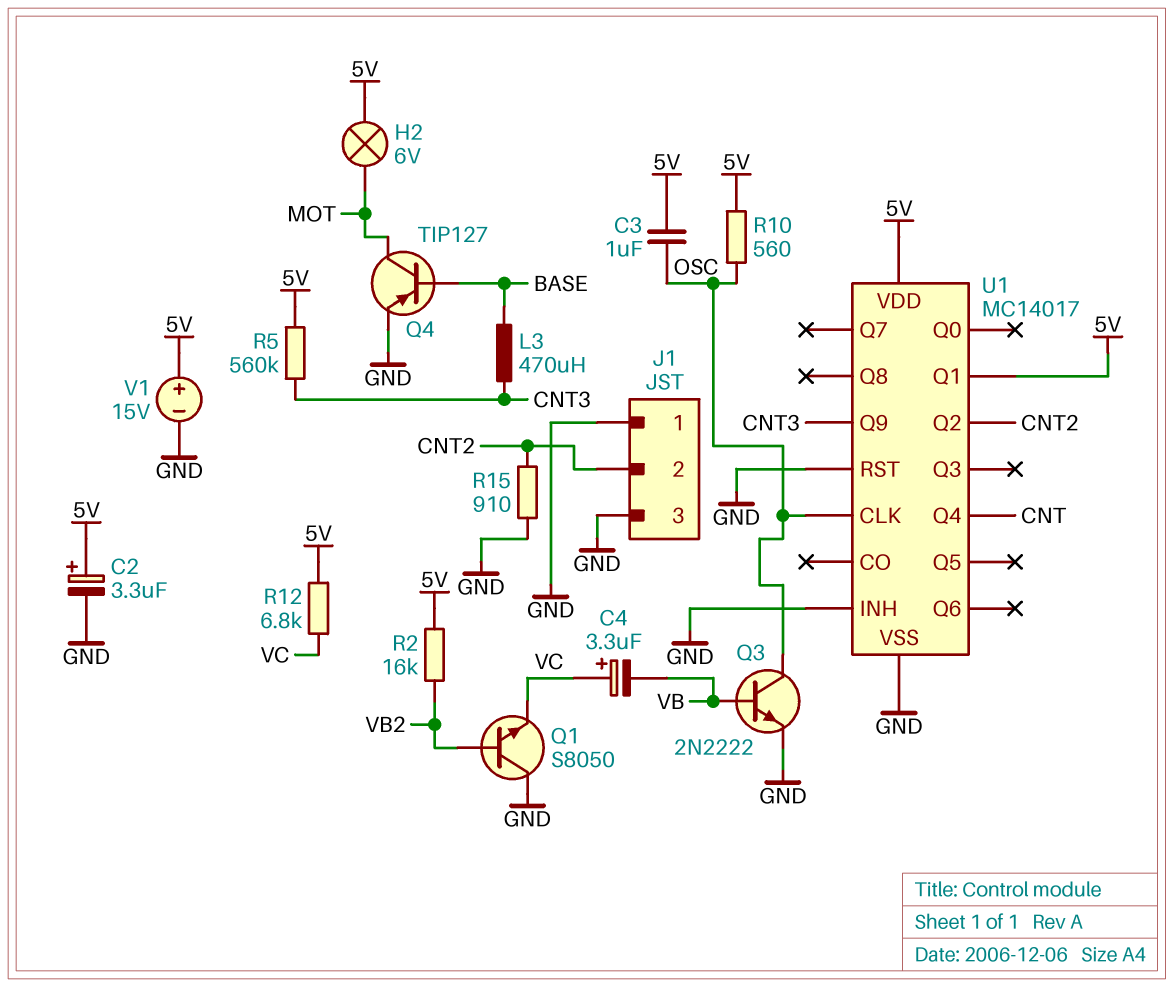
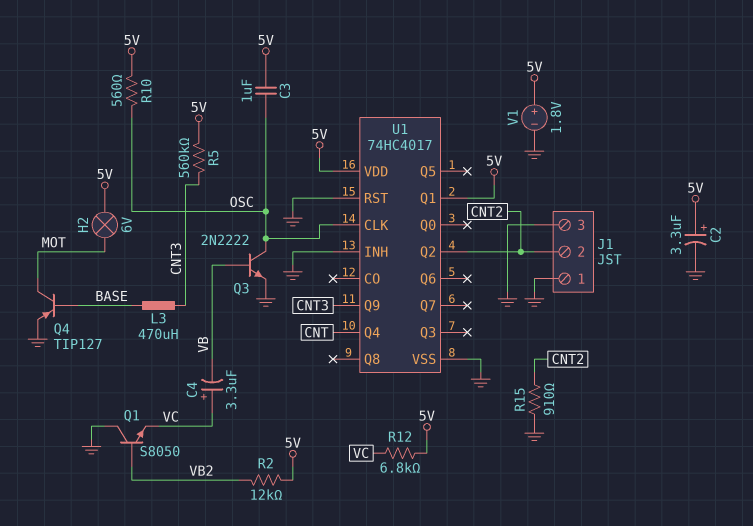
R2: 16k (5V, VB2) -> 12k (5V, VB2)
U1: MC14017 -> 74HC4017
V1: 15V (plus 5V, minus GND) -> 1.8V (plus 5V, minus GND)

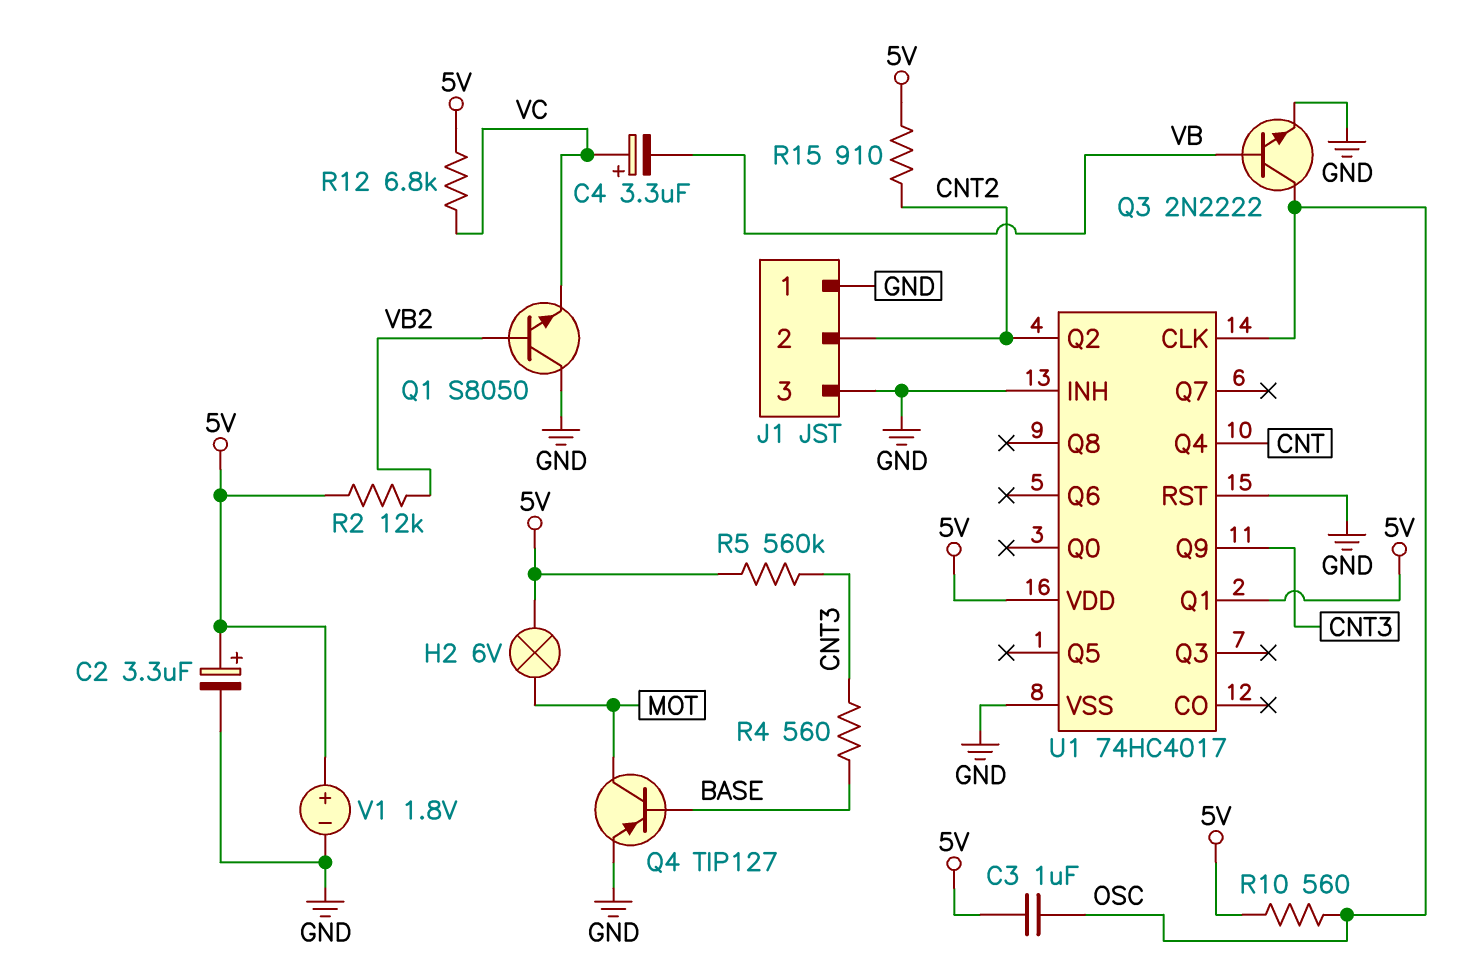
L3: 470uH (BASE, CNT3) -> none
R4: none -> 560 (BASE, CNT3)
R15: 910 (CNT2, GND) -> 910 (5V, CNT2)

